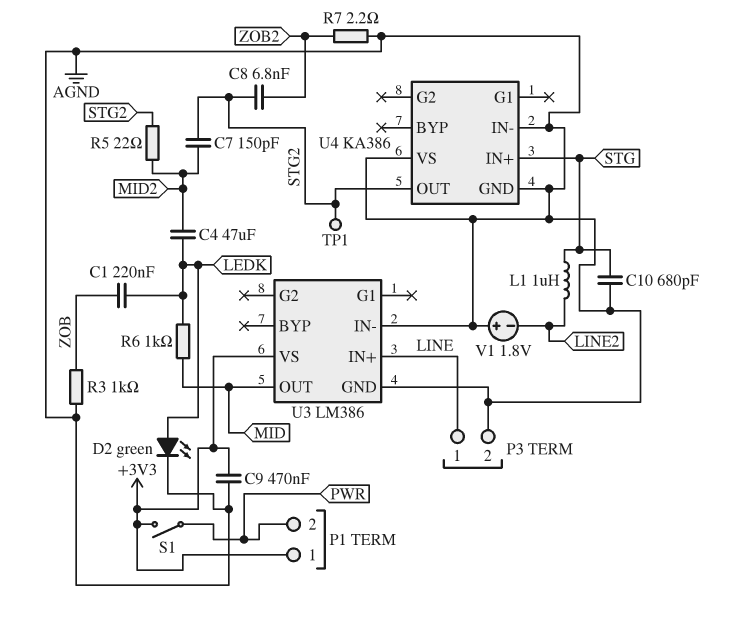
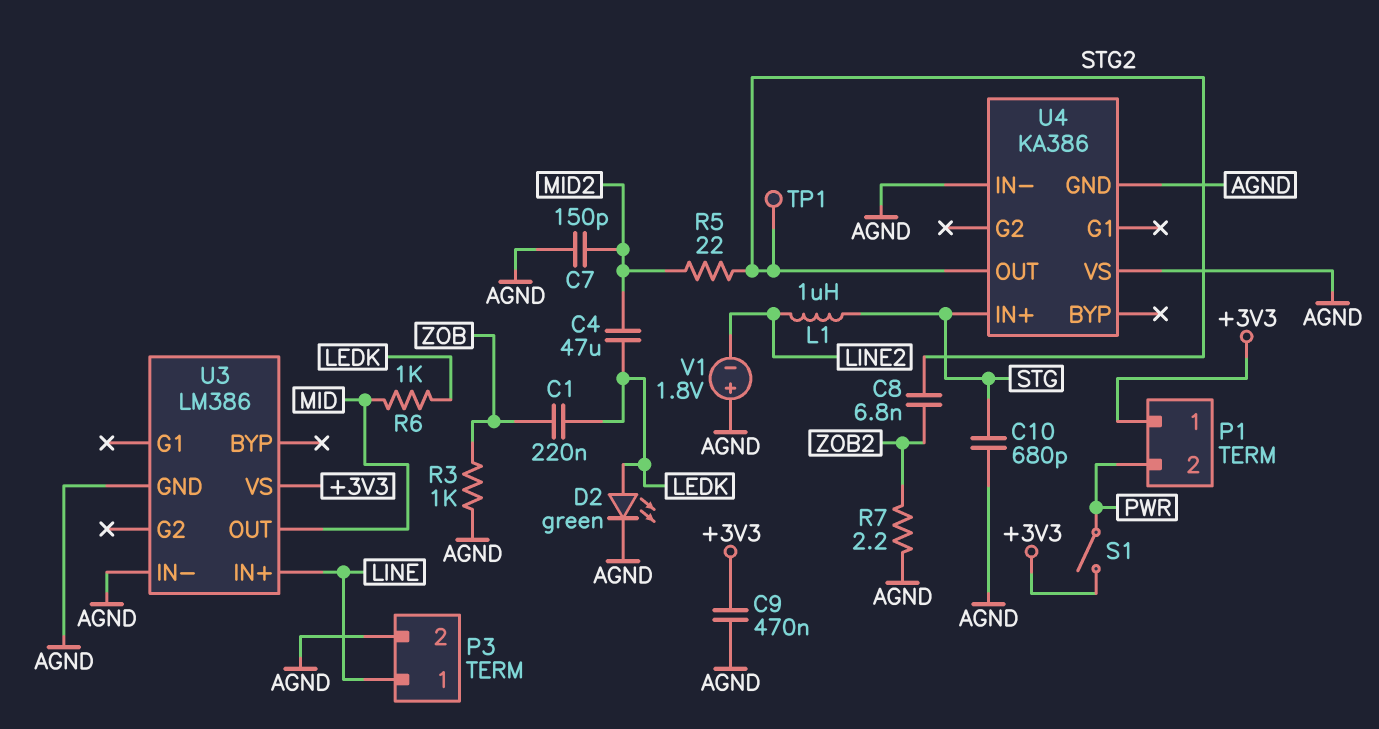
C7: 150pF (MID2, STG2) -> 150pF (AGND, MID2)

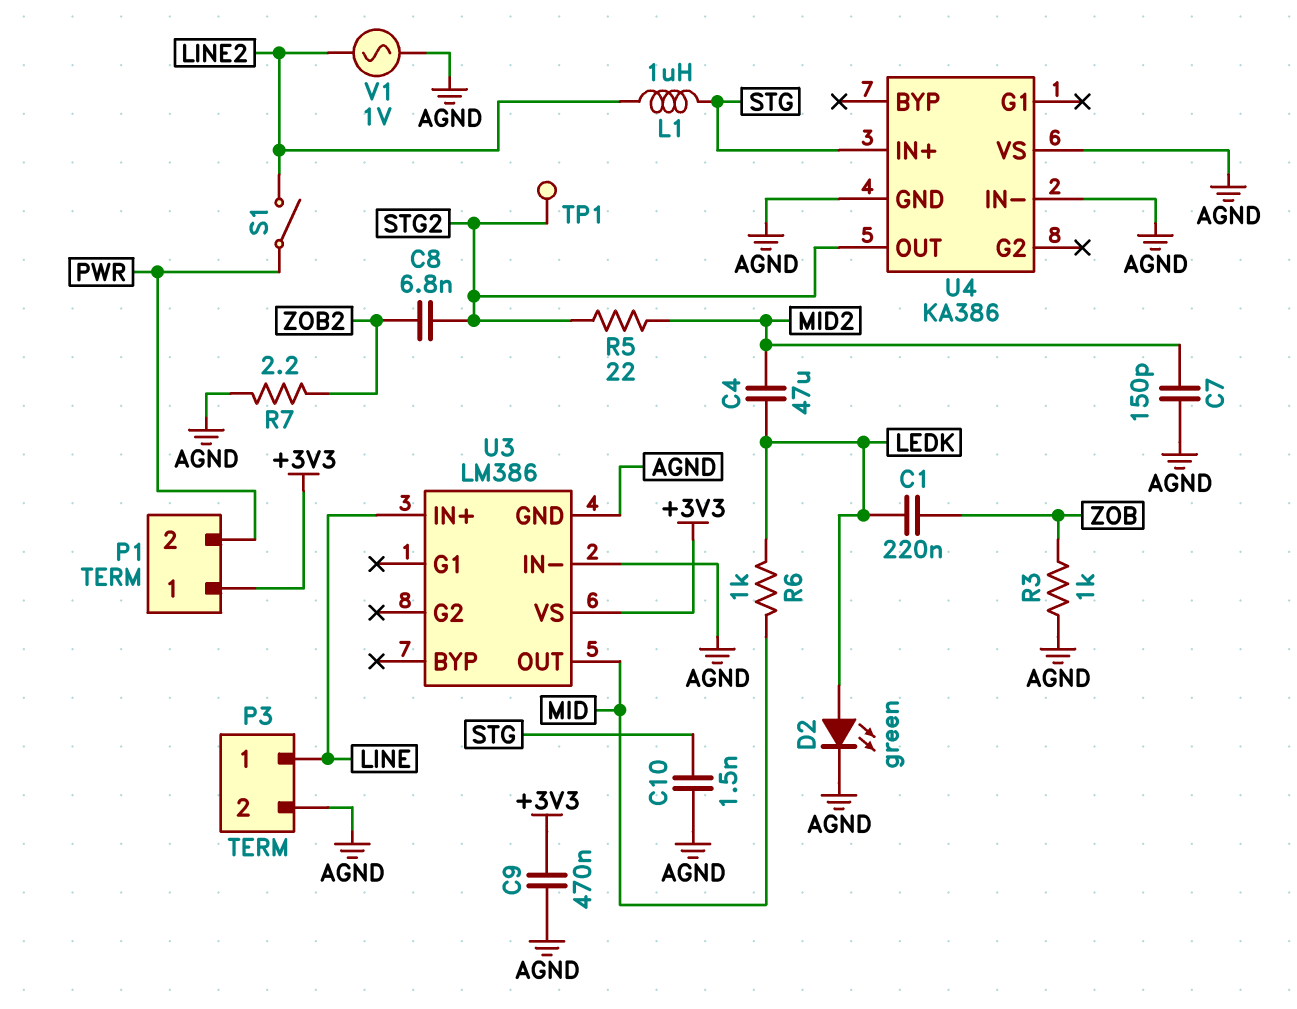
C10: 680pF (AGND, STG) -> 1.5nF (AGND, STG)
S1: switch (+3V3, PWR) -> switch (LINE2, PWR)
V1: 1.8V (plus AGND, minus LINE2) -> AC 1V (AGND, LINE2)

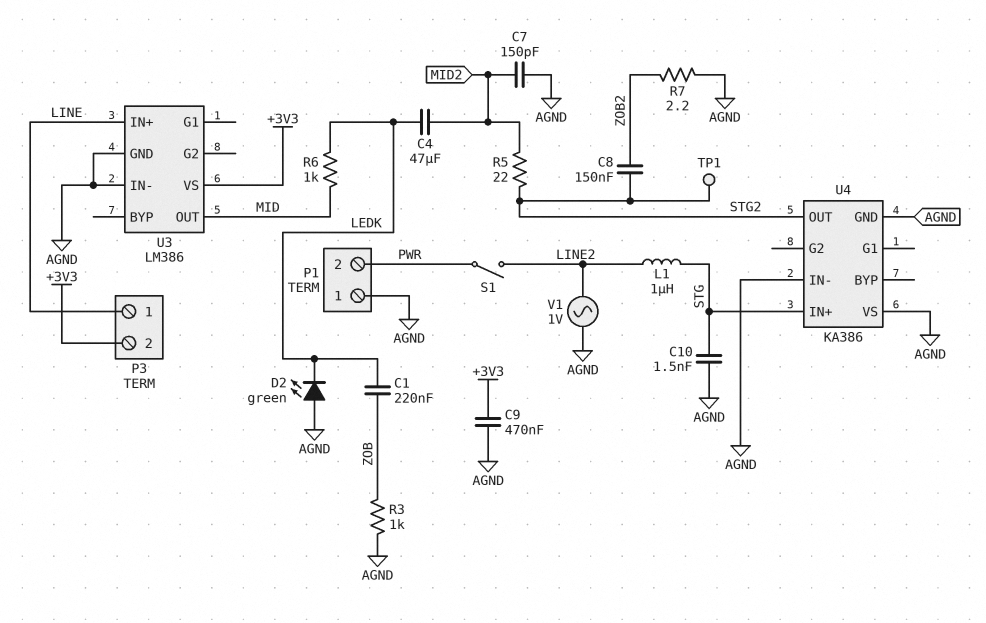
C8: 6.8nF (STG2, ZOB2) -> 150nF (STG2, ZOB2)
D2: LED green (A LEDK, K AGND) -> LED green (A AGND, K LEDK)
P1 pin 1: +3V3 -> AGND
P3 pin 2: AGND -> +3V3

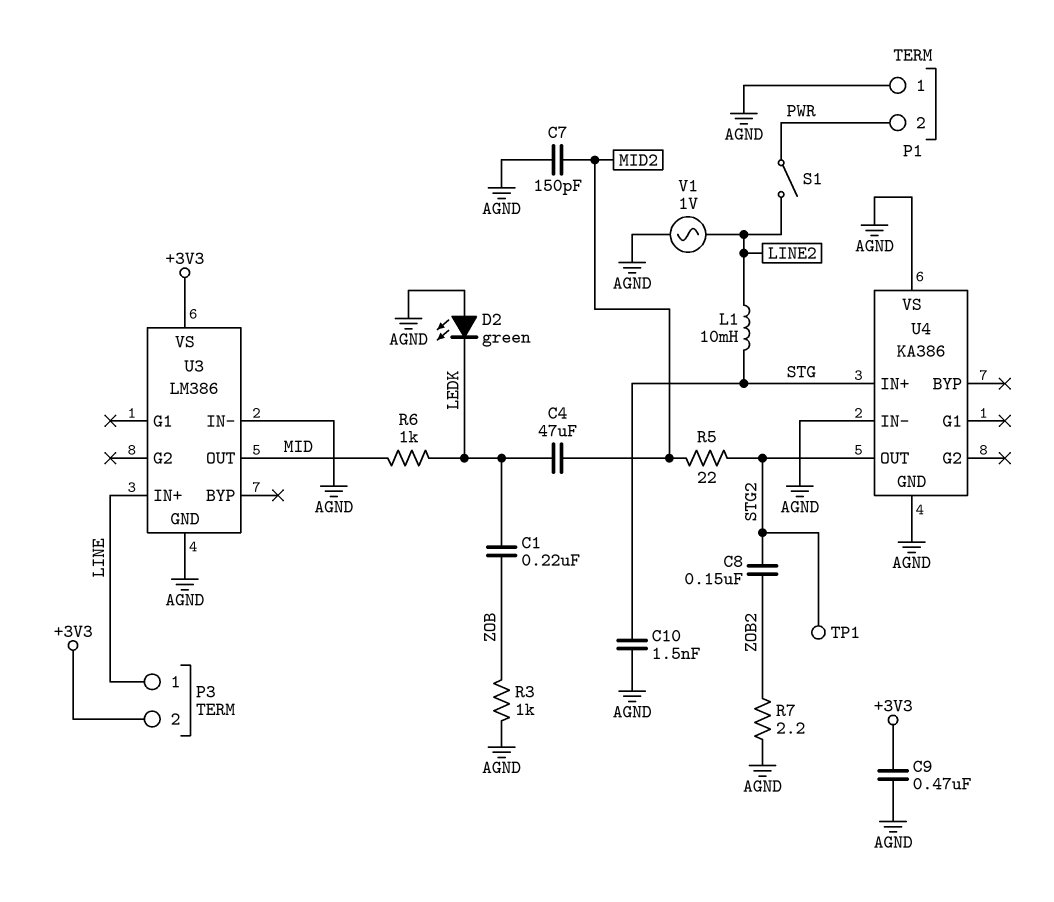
L1: 1uH (LINE2, STG) -> 10mH (LINE2, STG)

